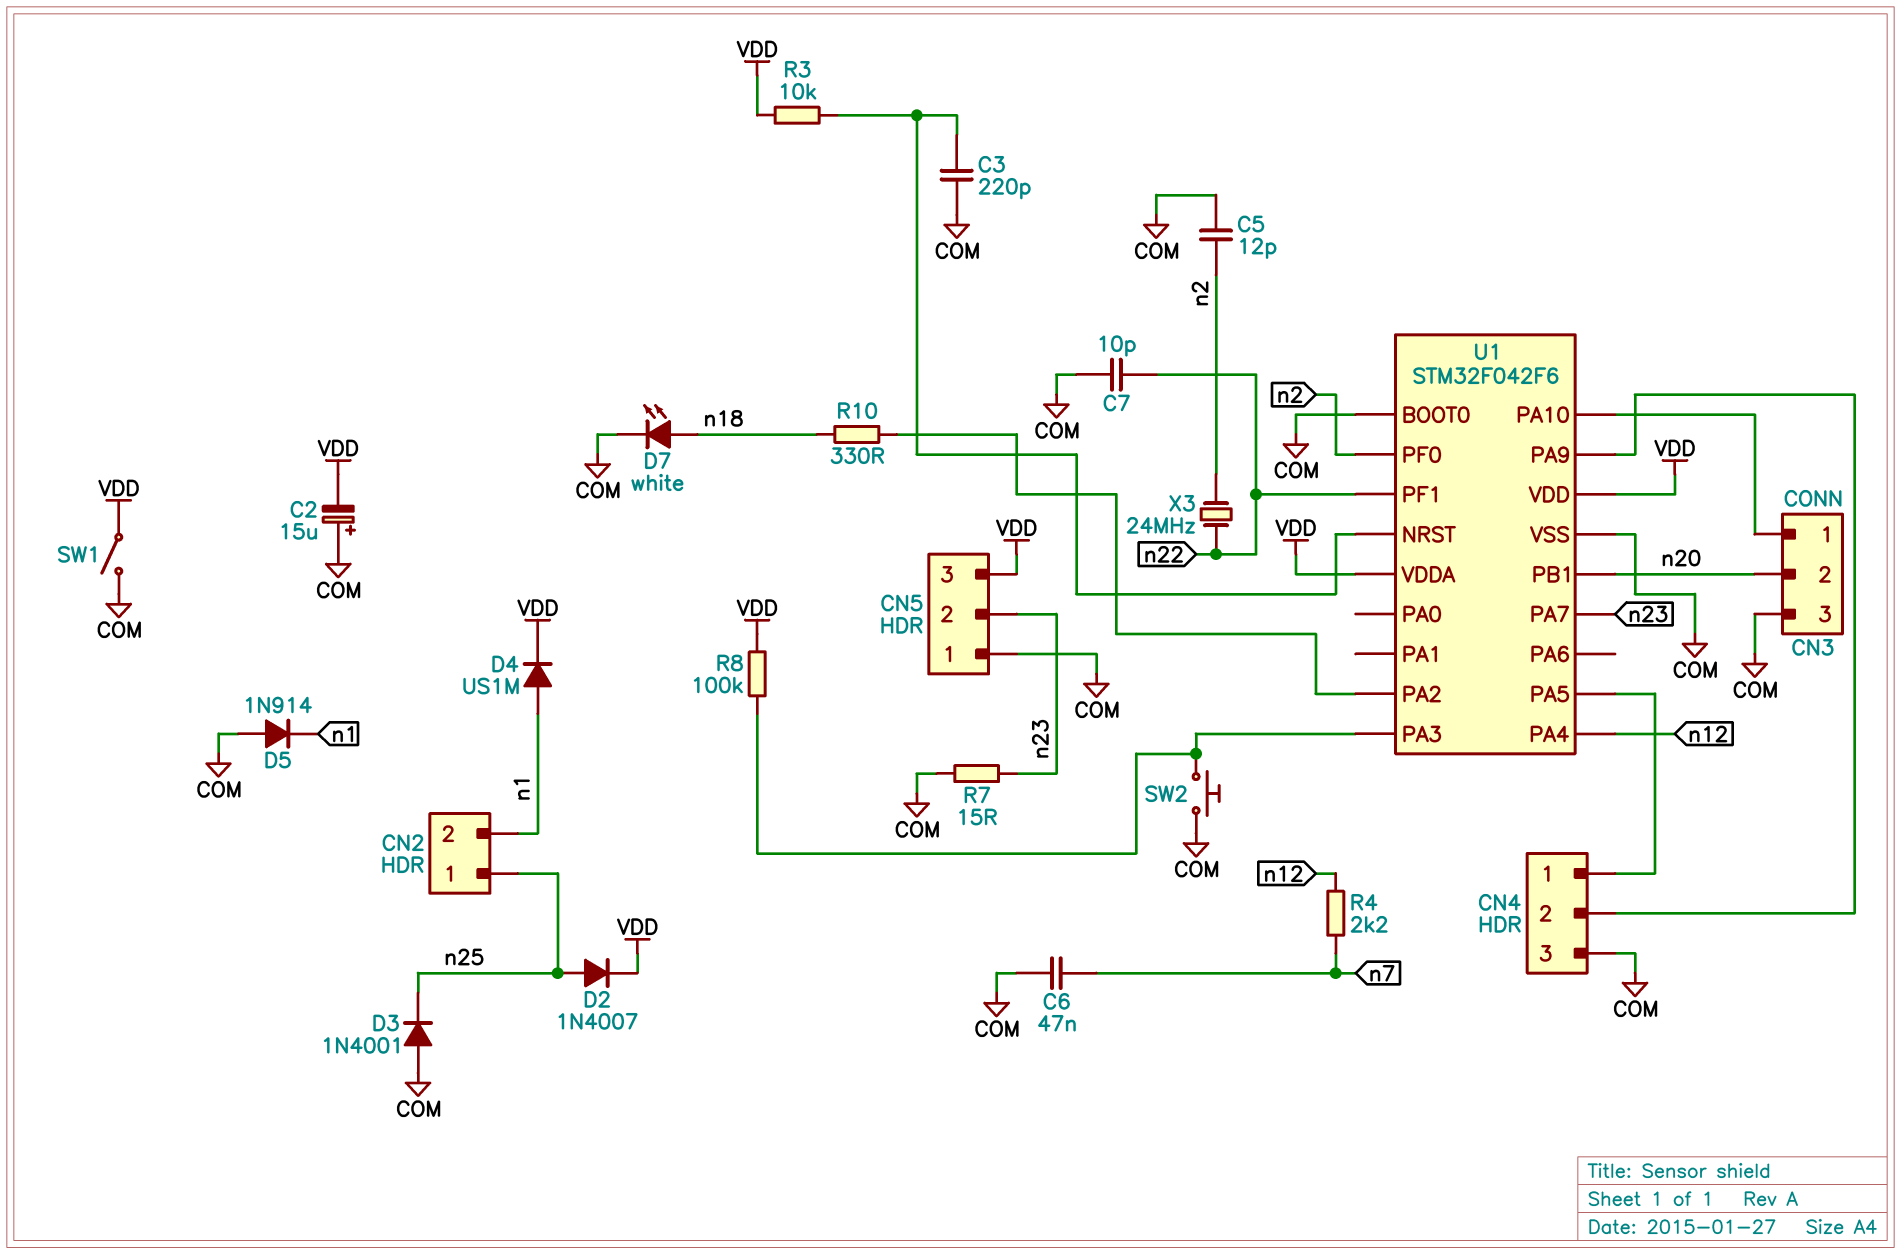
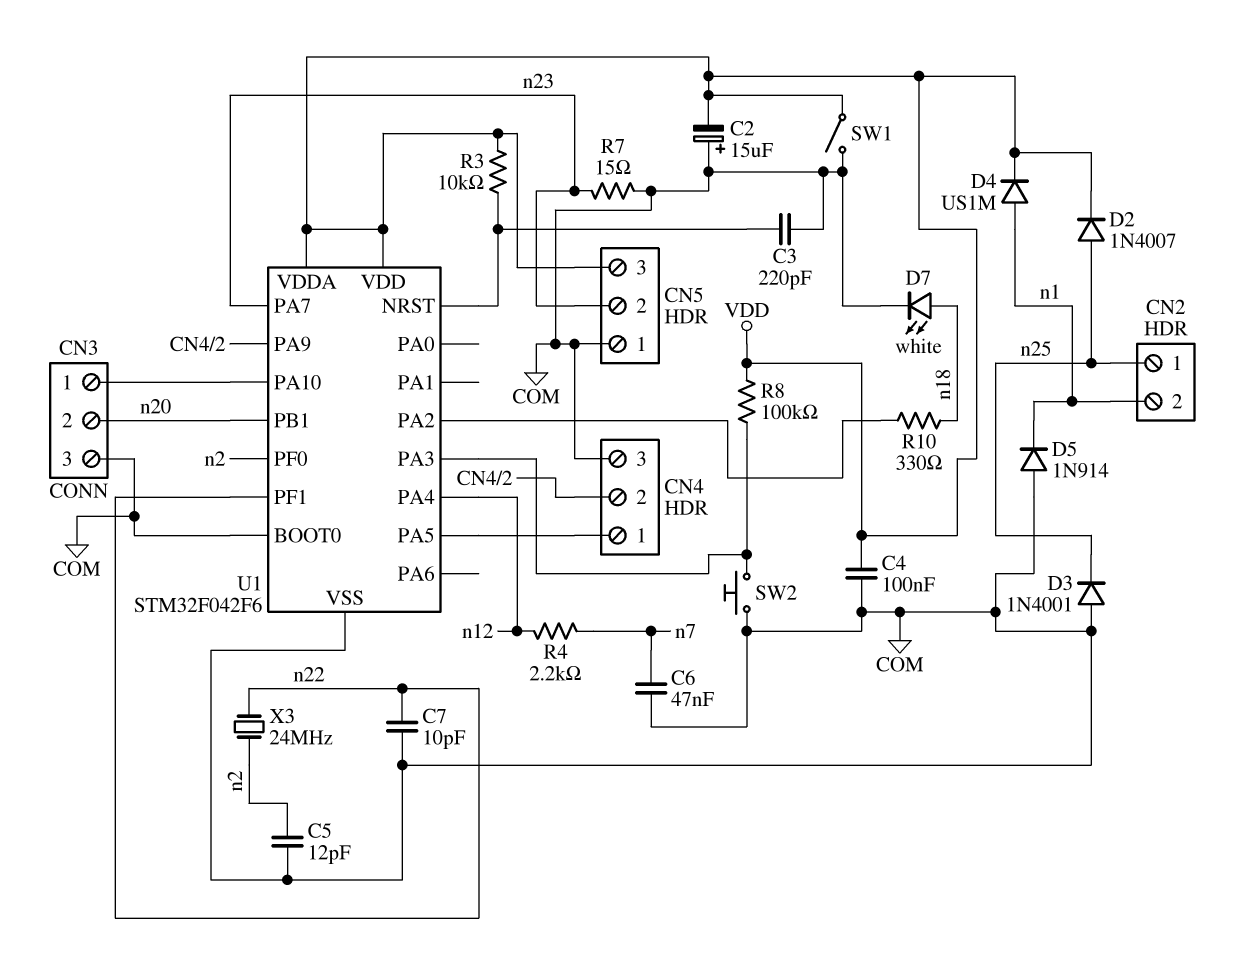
C4: none -> 100nF (COM, VDD)

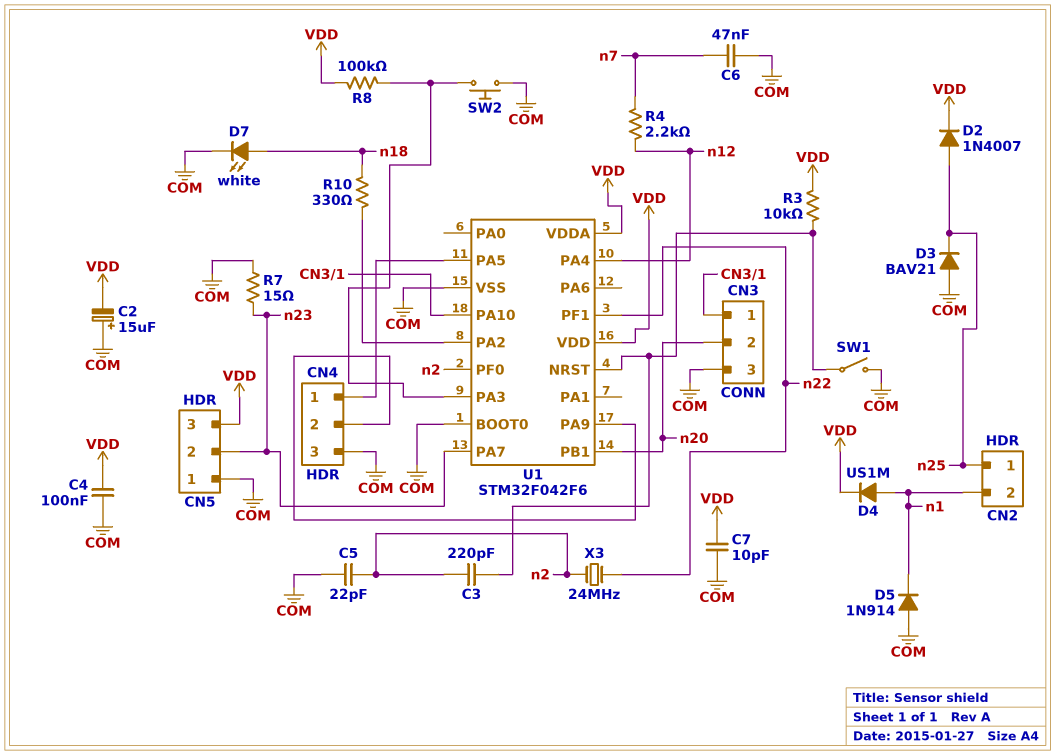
C3: 220pF (COM, U1/NRST) -> 220pF (U1/NRST, n2)
C5: 12pF (COM, n2) -> 22pF (COM, n2)
C7: 10pF (COM, n22) -> 10pF (COM, VDD)
D3: diode 1N4001 (A COM, K n25) -> diode BAV21 (A COM, K n25)
SW1: switch (COM, VDD) -> switch (COM, U1/NRST)

